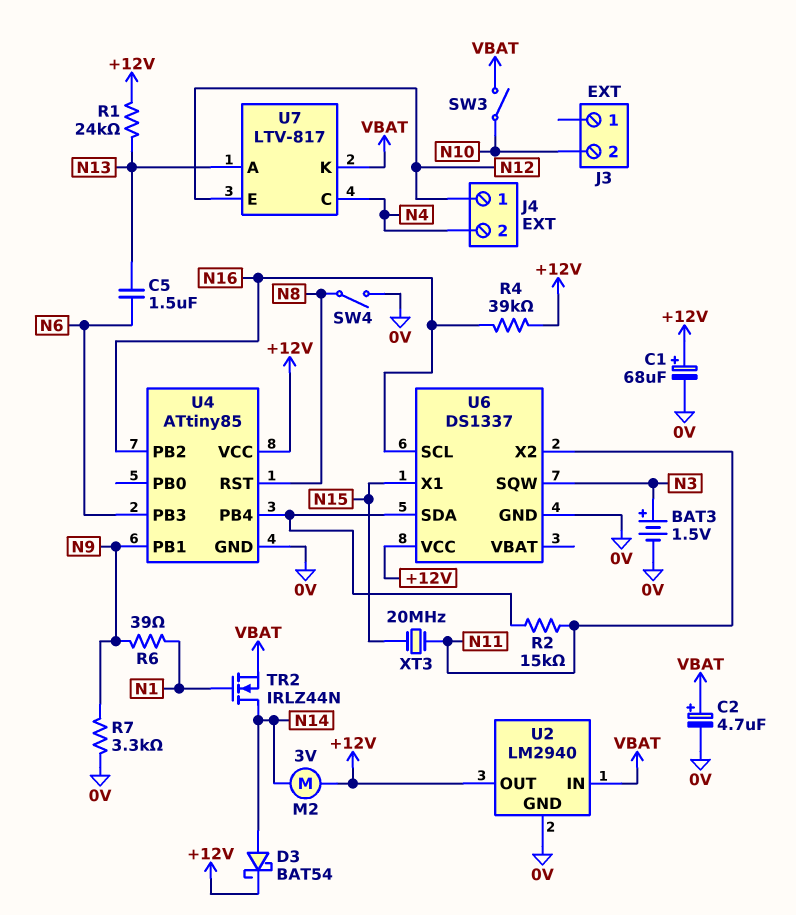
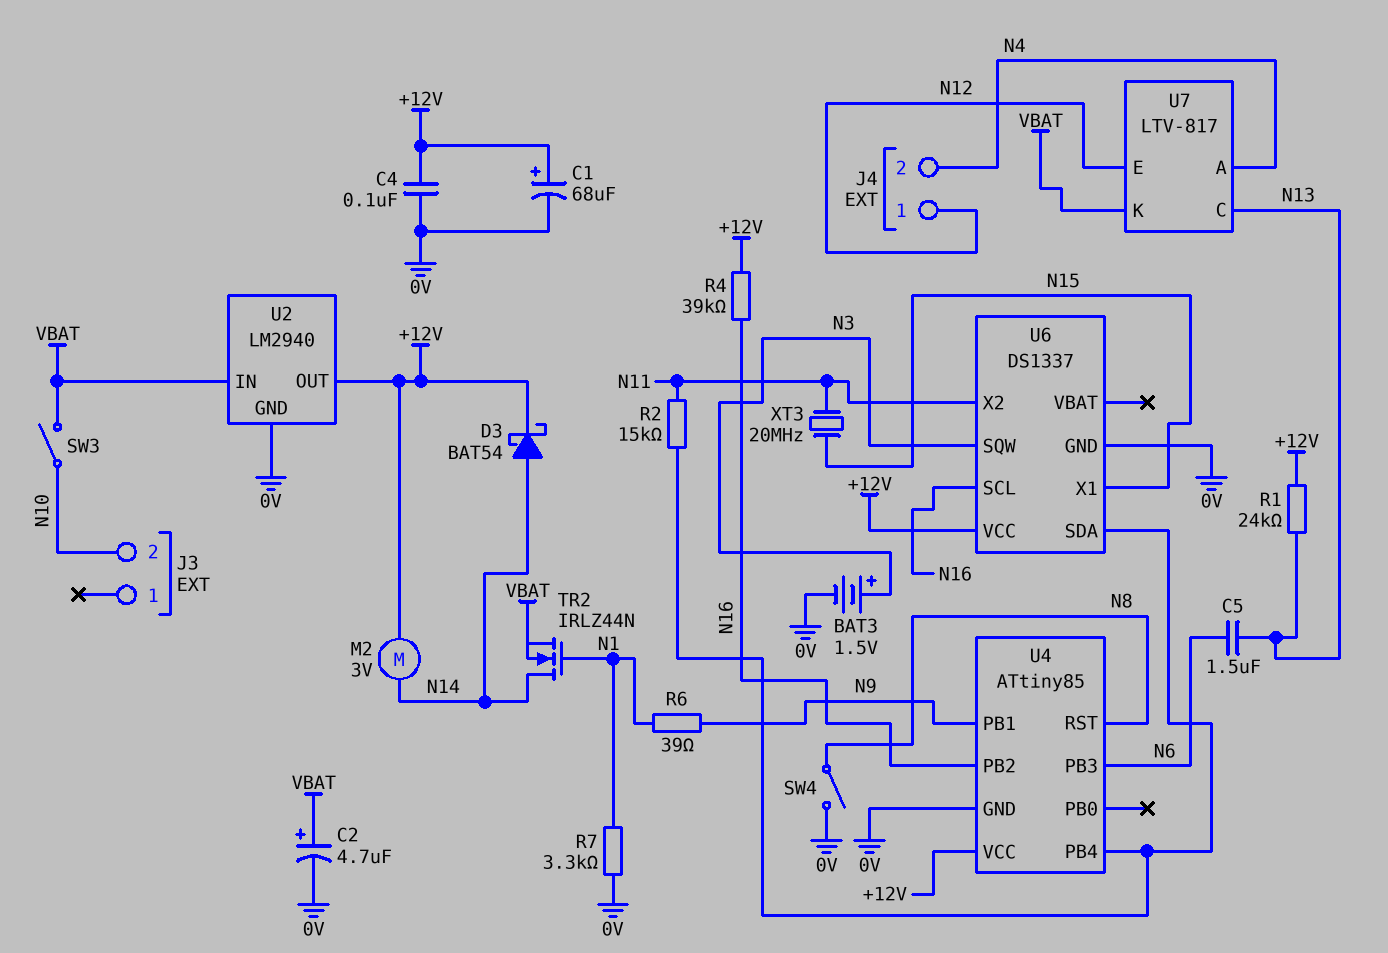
C4: none -> 100nF (+12V, 0V)
R7: 3.3k (0V, N9) -> 3.3k (0V, N1)
U7 pin A: N13 -> N4
U7 pin C: N4 -> N13

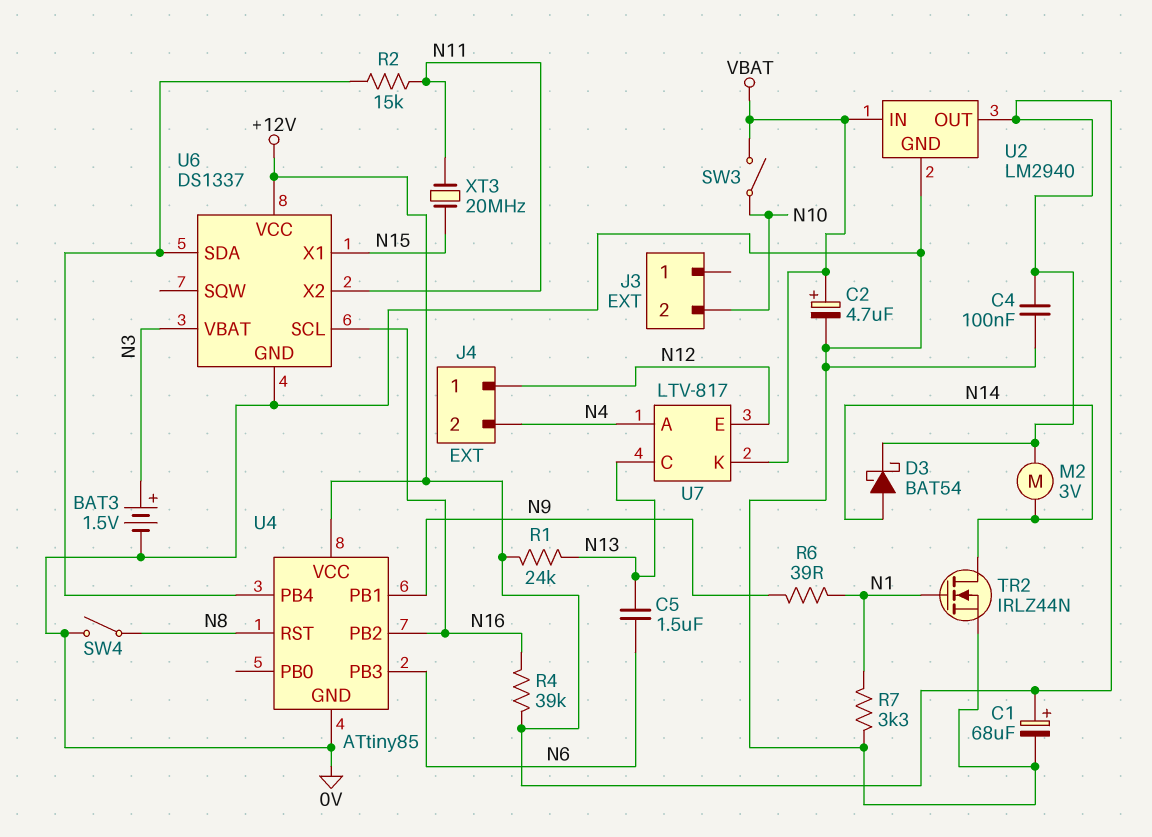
TR2: NMOS IRLZ44N (G N1, D N14, S VBAT) -> NMOS IRLZ44N (G N1, D N14, S 0V)
U6 pin SQW: N3 -> none
U6 pin VBAT: none -> N3

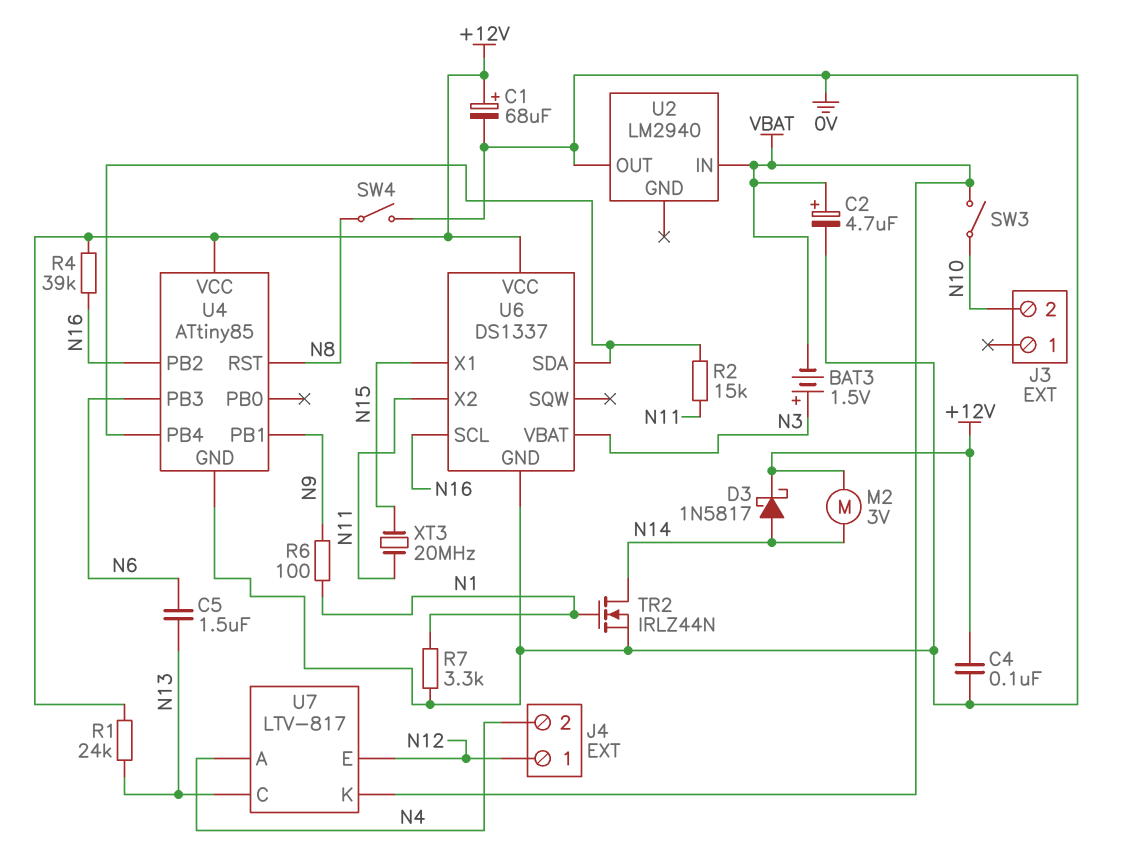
BAT3: 1.5V (plus N3, minus 0V) -> 1.5V (plus N3, minus VBAT)
D3: schottky BAT54 (A N14, K +12V) -> schottky 1N5817 (A N14, K +12V)
R6: 39 (N1, N9) -> 100 (N1, N9)
U2 pin GND: 0V -> none
U2 pin OUT: +12V -> 0V

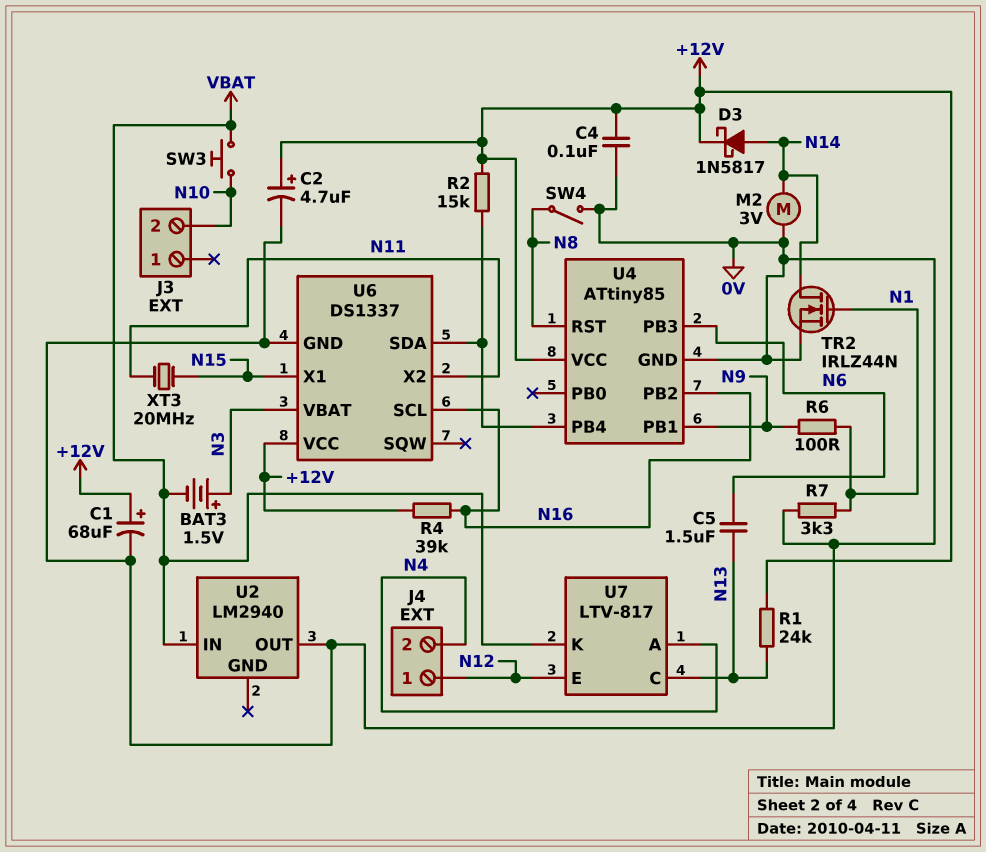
C2: 4.7uF (plus VBAT, minus 0V) -> 4.7uF (plus +12V, minus 0V)
M2: motor 3V (+12V, N14) -> motor 3V (0V, N14)
R2: 15k (N11, U4/PB4) -> 15k (+12V, U4/PB4)
SW3: switch (N10, VBAT) -> button (N10, VBAT)

